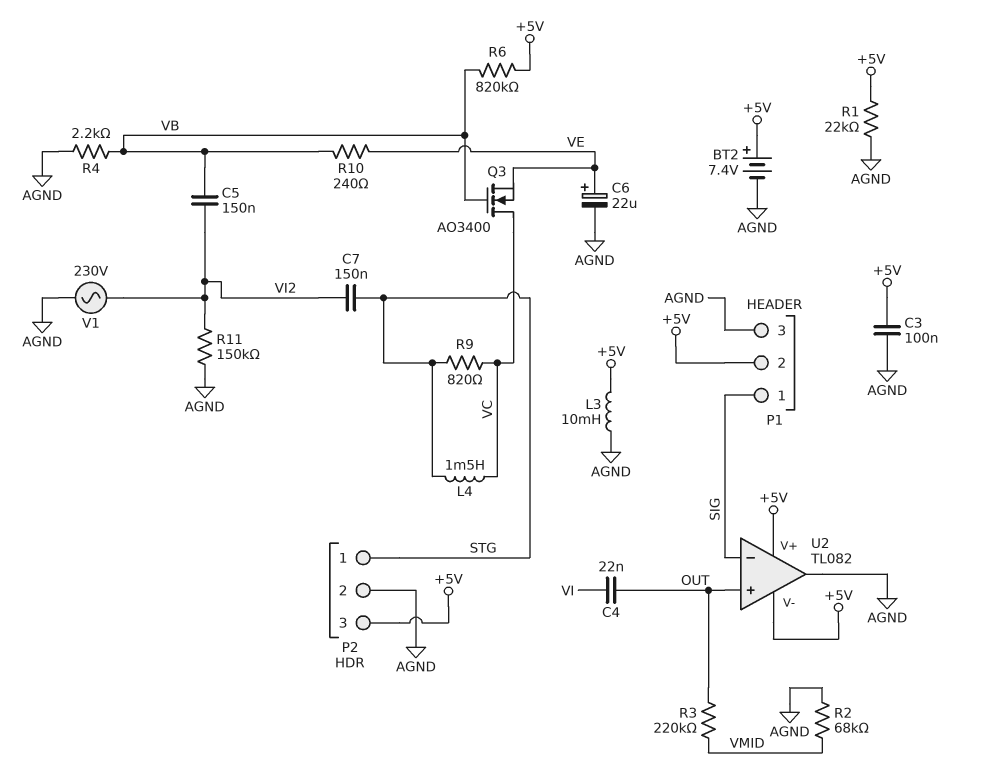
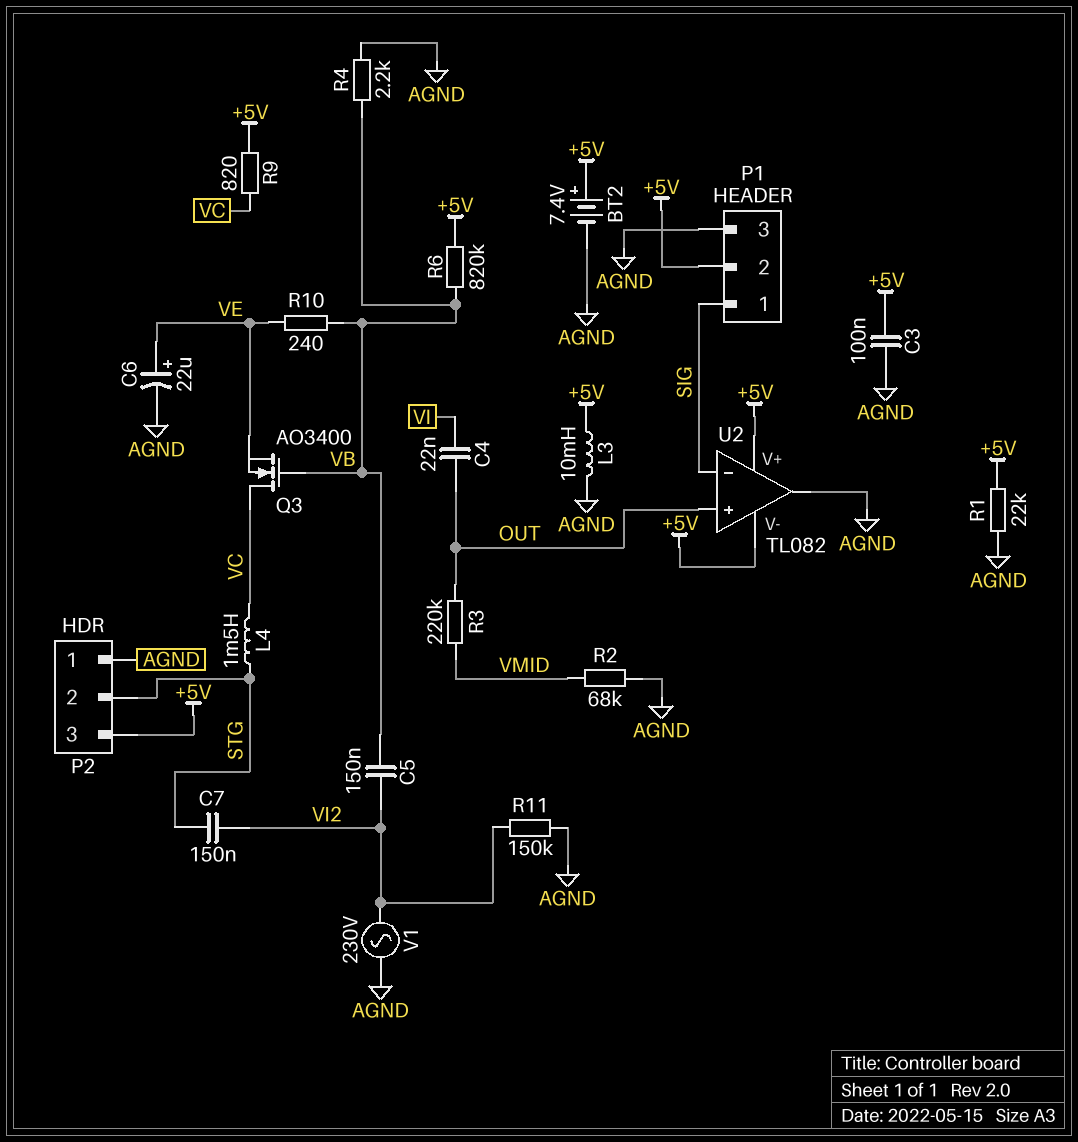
P2 pin 1: STG -> AGND
P2 pin 2: AGND -> STG
R9: 820 (STG, VC) -> 820 (+5V, VC)

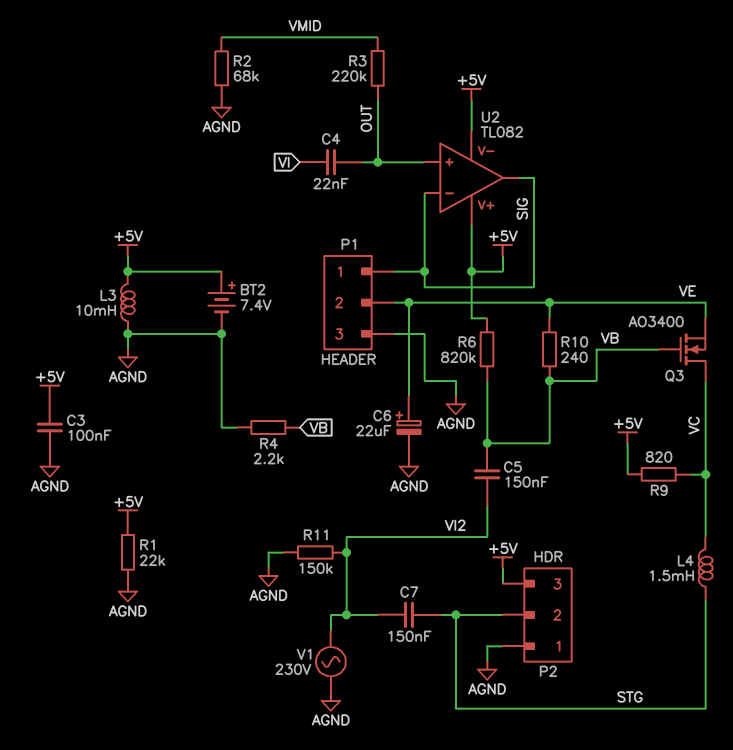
P1 pin 2: +5V -> VE
U2 pin out: AGND -> SIG

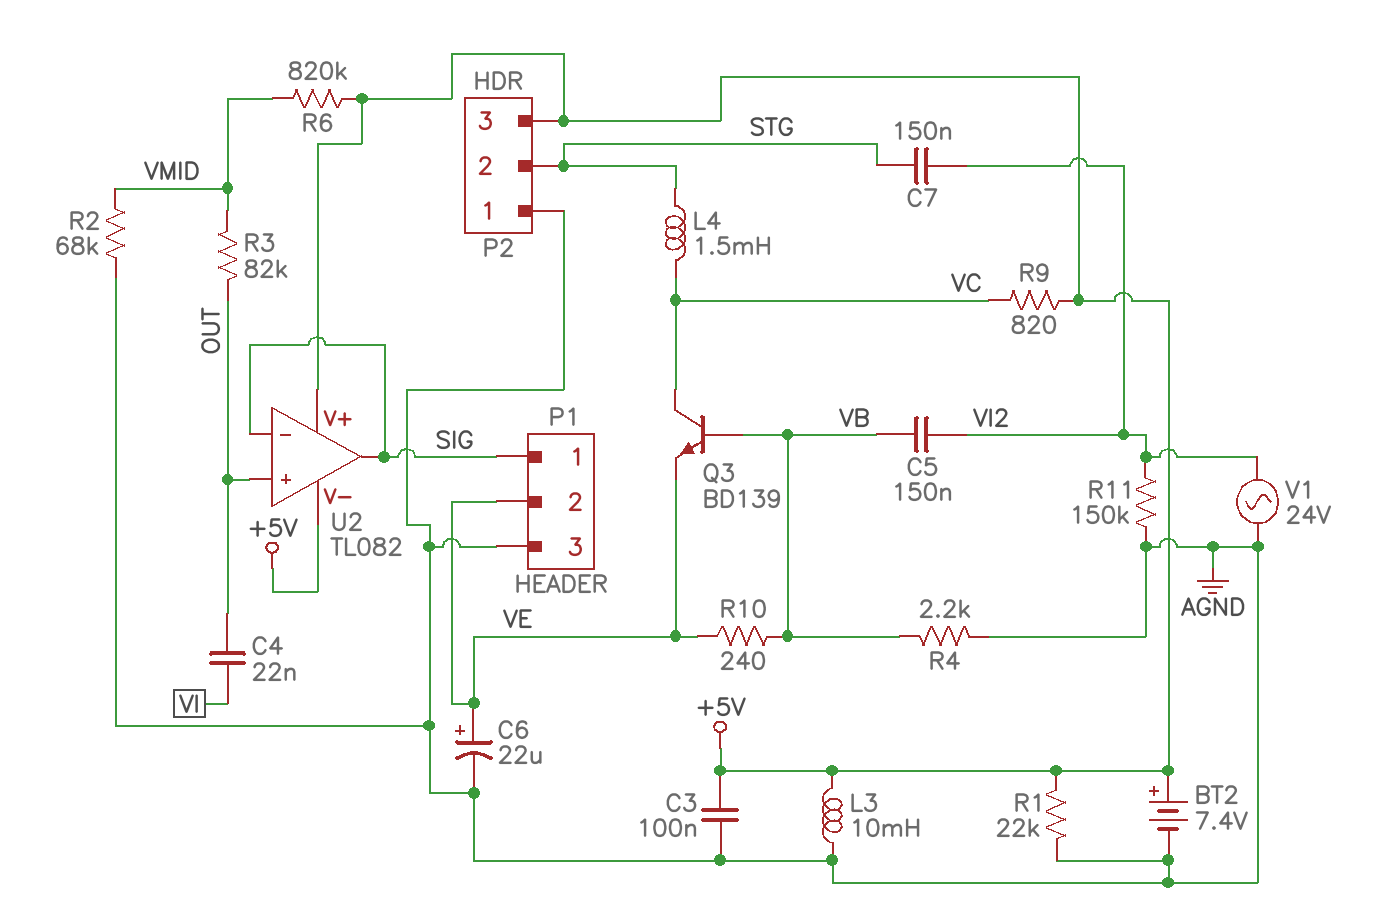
Q3: NMOS AO3400 (G VB, D VC, S VE) -> NPN BD139 (B VB, C VC, E VE)
R3: 220k (OUT, VMID) -> 82k (OUT, VMID)
R6: 820k (+5V, VB) -> 820k (+5V, VMID)
V1: AC 230V (AGND, VI2) -> AC 24V (AGND, VI2)

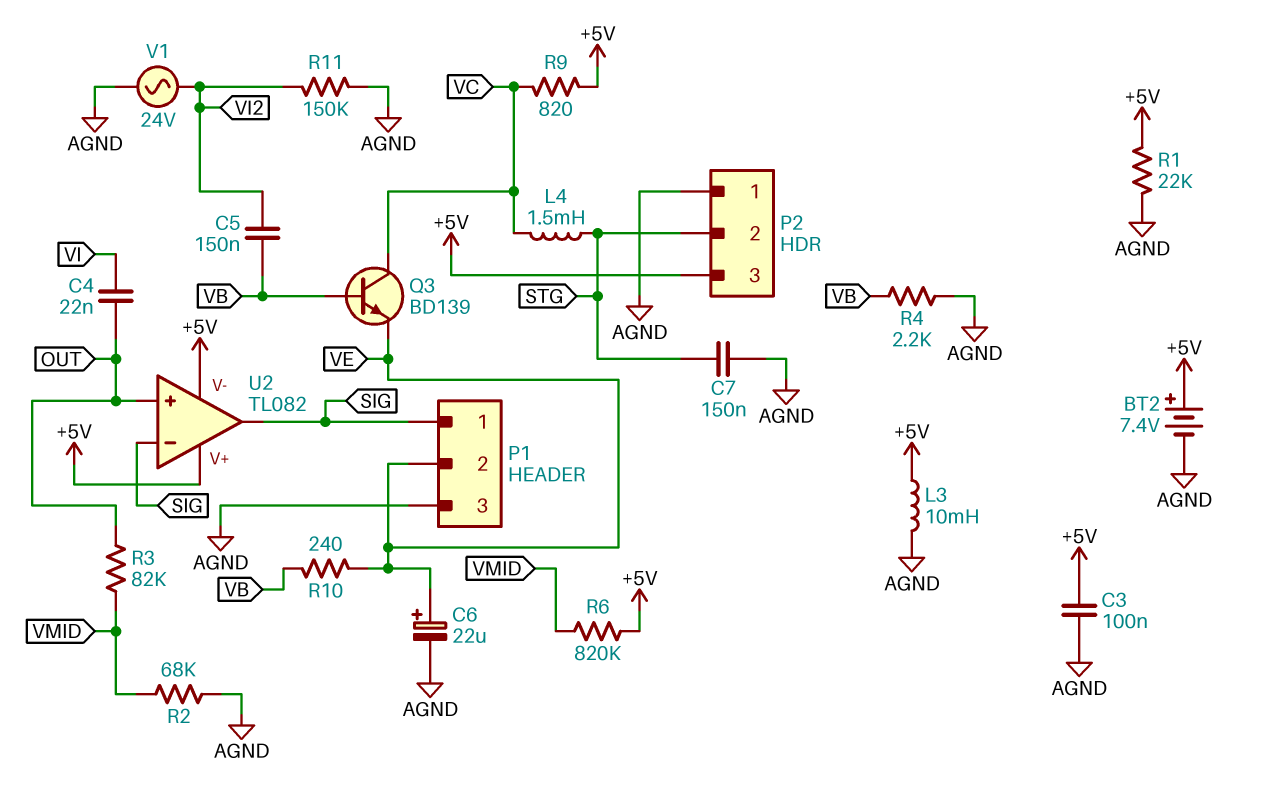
C7: 150nF (STG, VI2) -> 150nF (AGND, STG)

